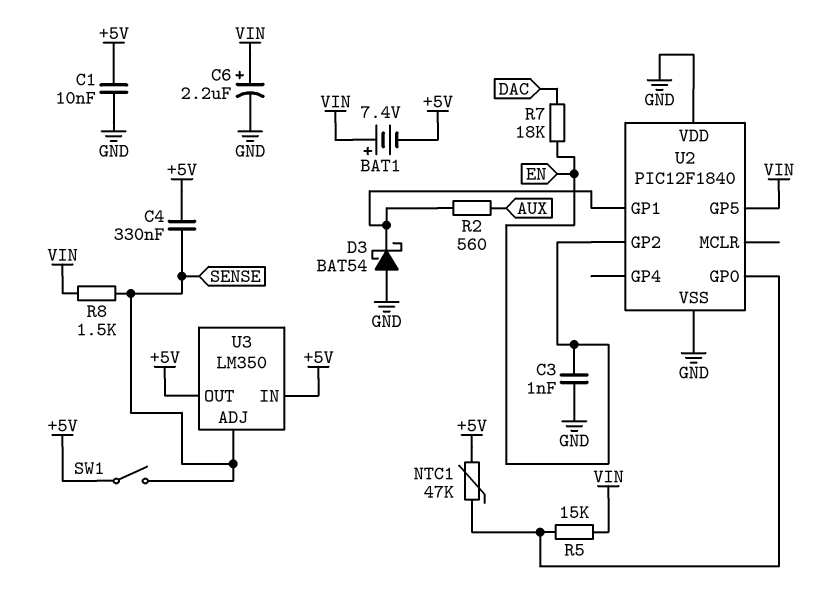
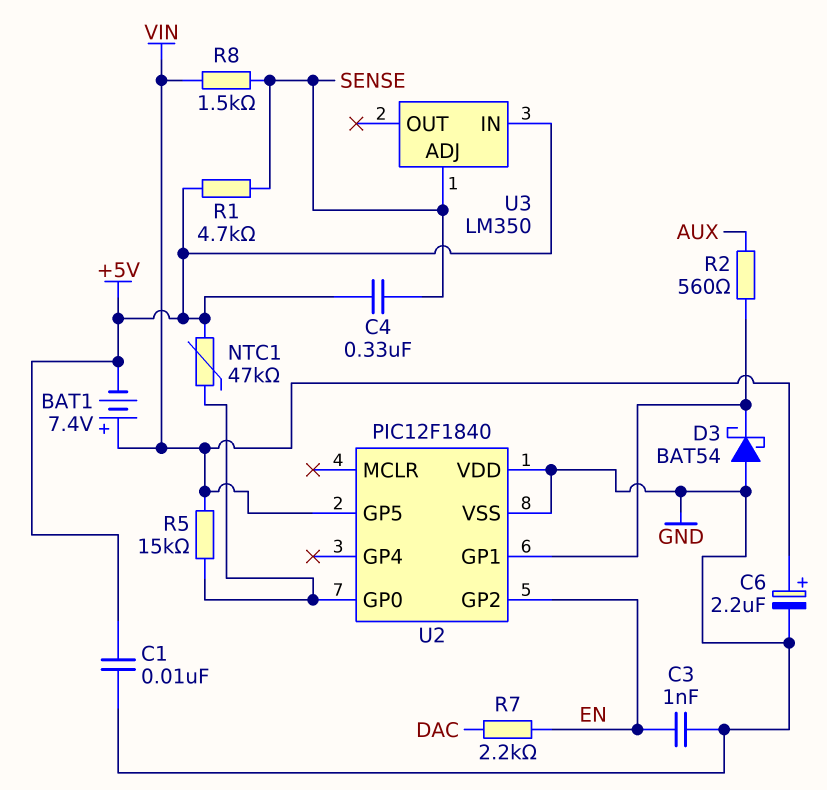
R1: none -> 4.7k (+5V, SENSE)
R7: 18k (DAC, EN) -> 2.2k (DAC, EN)
SW1: switch (+5V, SENSE) -> none
U3 pin OUT: +5V -> none

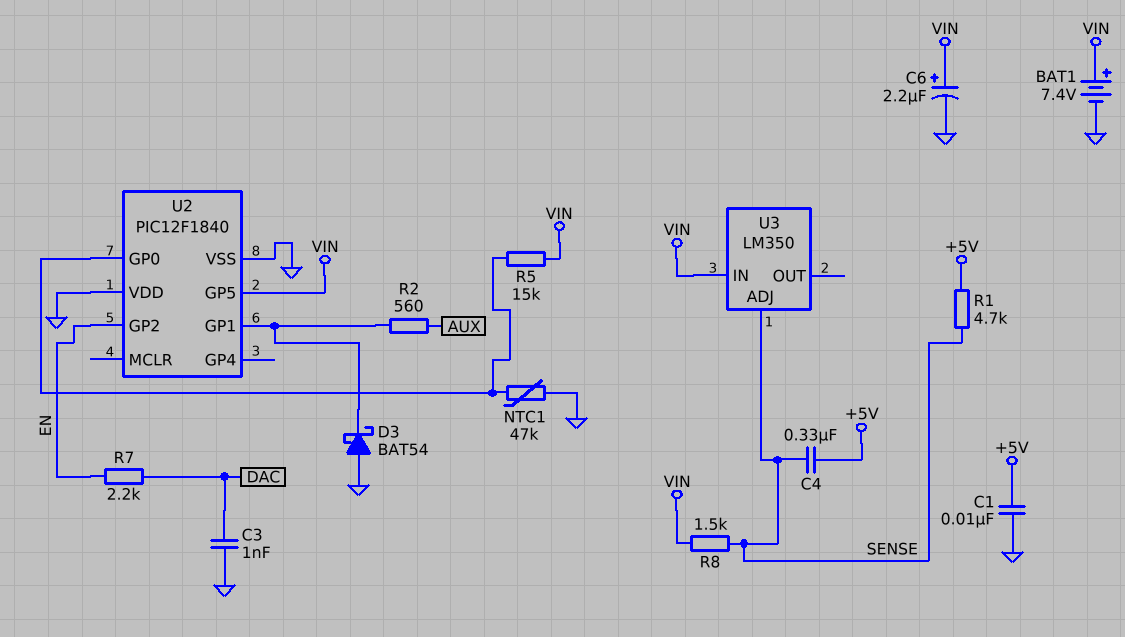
BAT1: 7.4V (plus VIN, minus +5V) -> 7.4V (plus VIN, minus GND)
C3: 1nF (EN, GND) -> 1nF (DAC, GND)
NTC1: 47k (+5V, U2/GP0) -> 47k (GND, U2/GP0)
U3 pin IN: +5V -> VIN

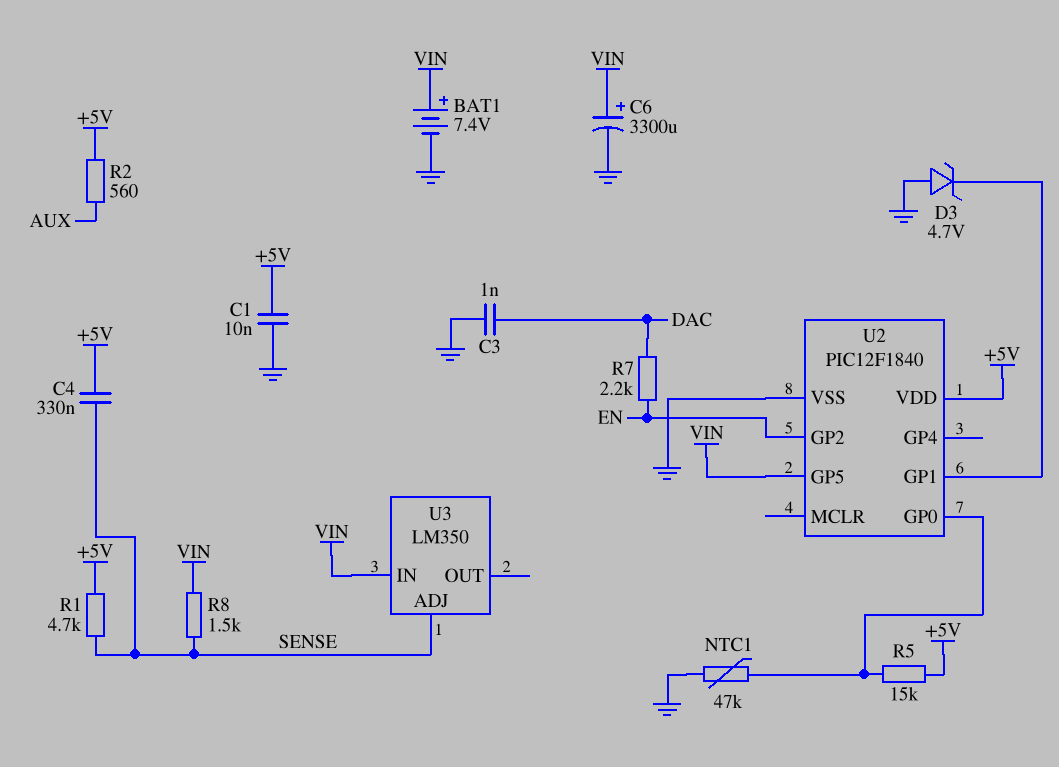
C6: 2.2uF (plus VIN, minus GND) -> 3300uF (plus VIN, minus GND)
D3: schottky BAT54 (A GND, K U2/GP1) -> zener 4.7V (A GND, K U2/GP1)
R2: 560 (AUX, U2/GP1) -> 560 (+5V, AUX)
R5: 15k (U2/GP0, VIN) -> 15k (+5V, U2/GP0)
U2 pin VDD: GND -> +5V

